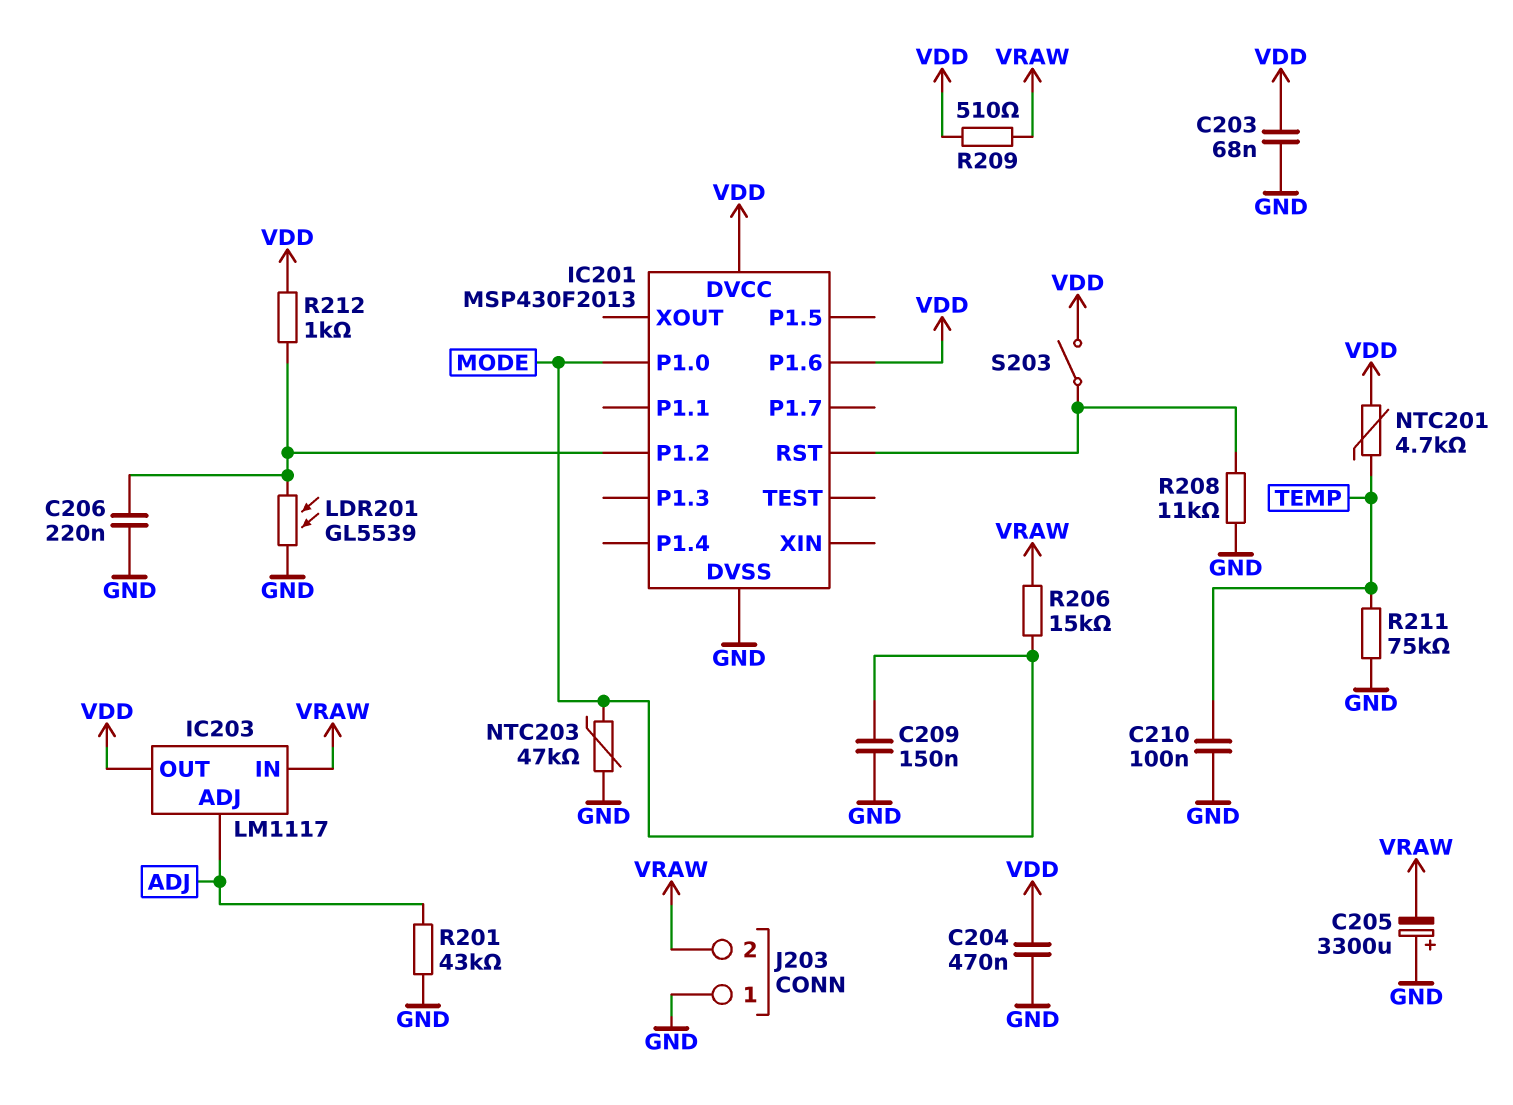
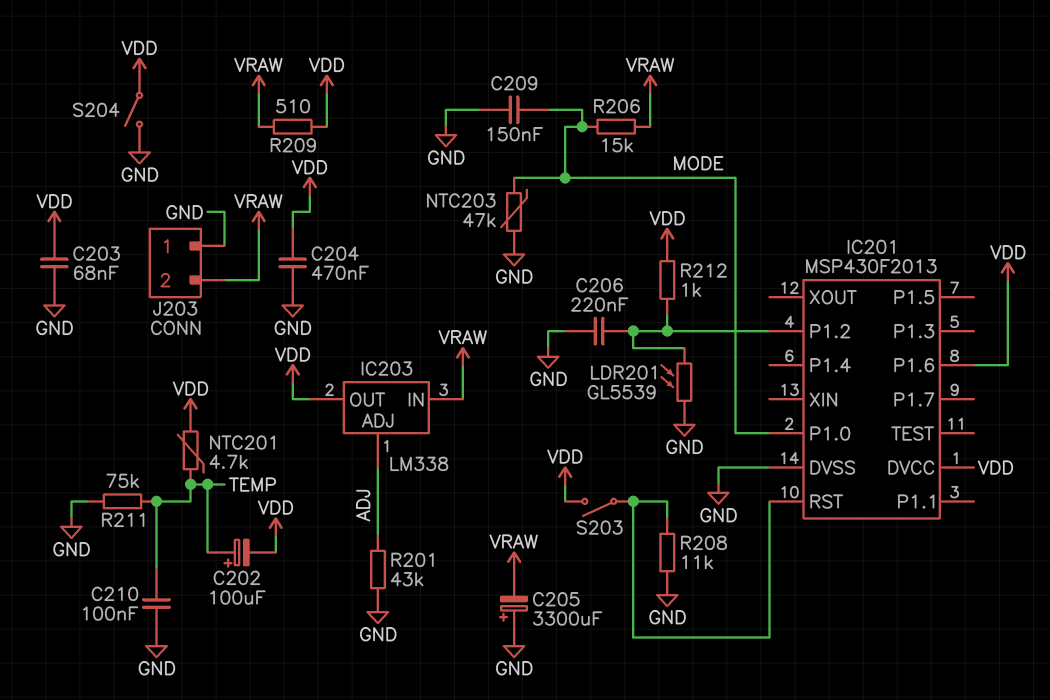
C202: none -> 100uF (plus TEMP, minus VDD)
IC203: LM1117 -> LM338
S204: none -> switch (GND, VDD)

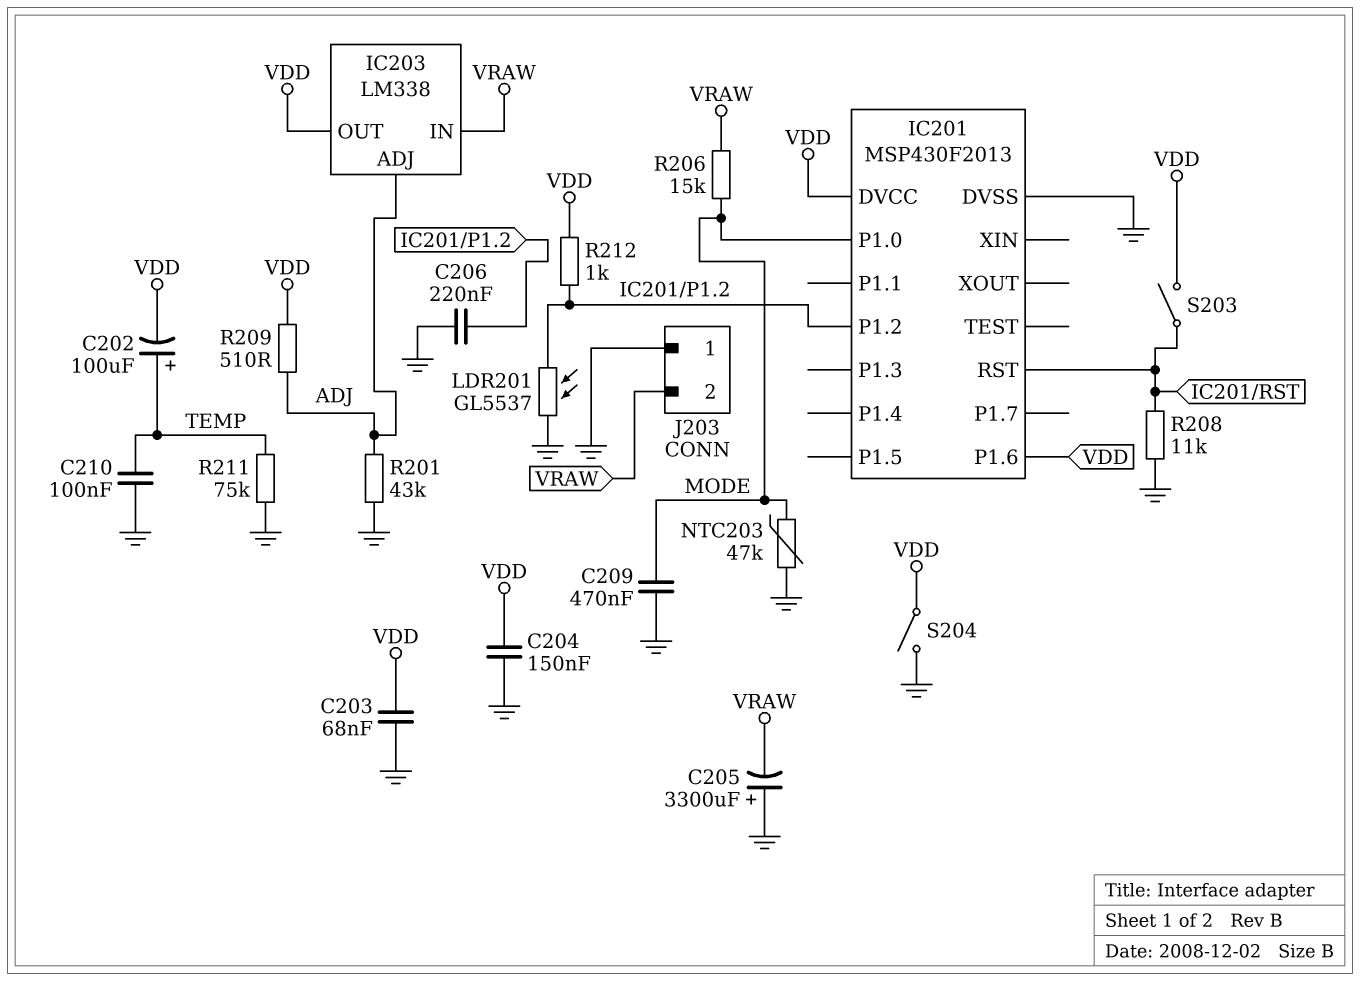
C204: 470nF (GND, VDD) -> 150nF (GND, VDD)
C209: 150nF (GND, MODE) -> 470nF (GND, MODE)
LDR201: GL5539 (GND, IC201/P1.2) -> GL5537 (GND, IC201/P1.2)
NTC201: 4.7k (TEMP, VDD) -> none
R209: 510 (VDD, VRAW) -> 510 (ADJ, VDD)

